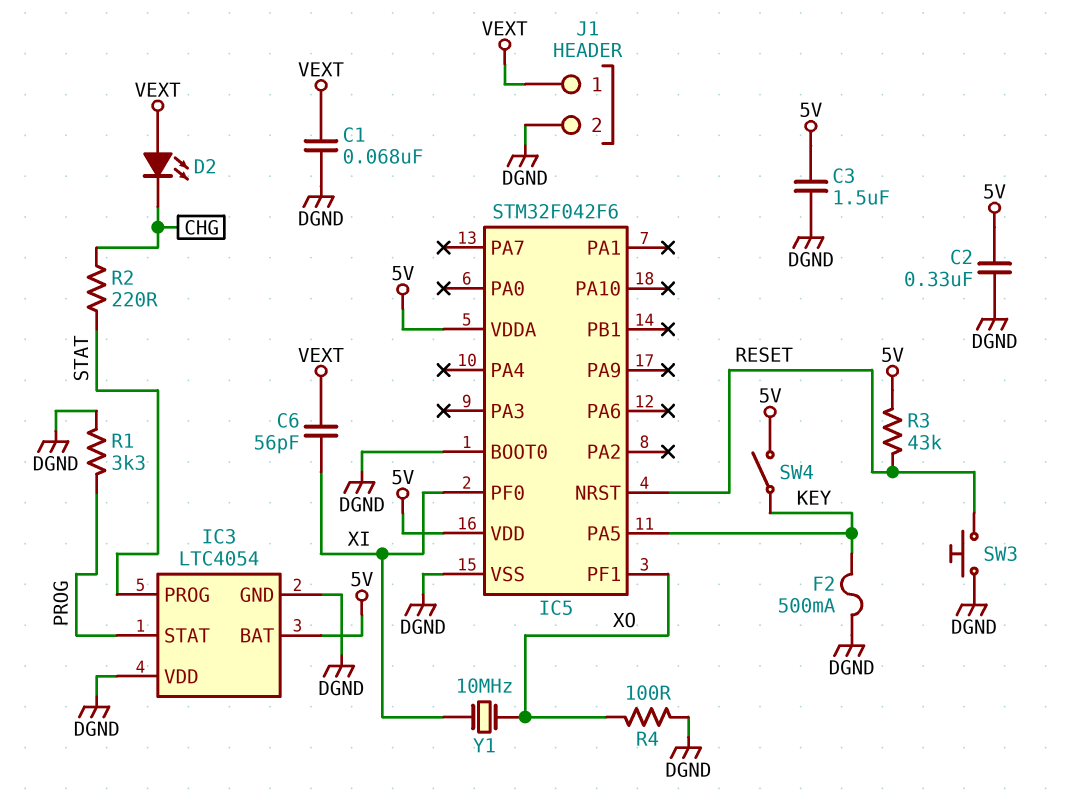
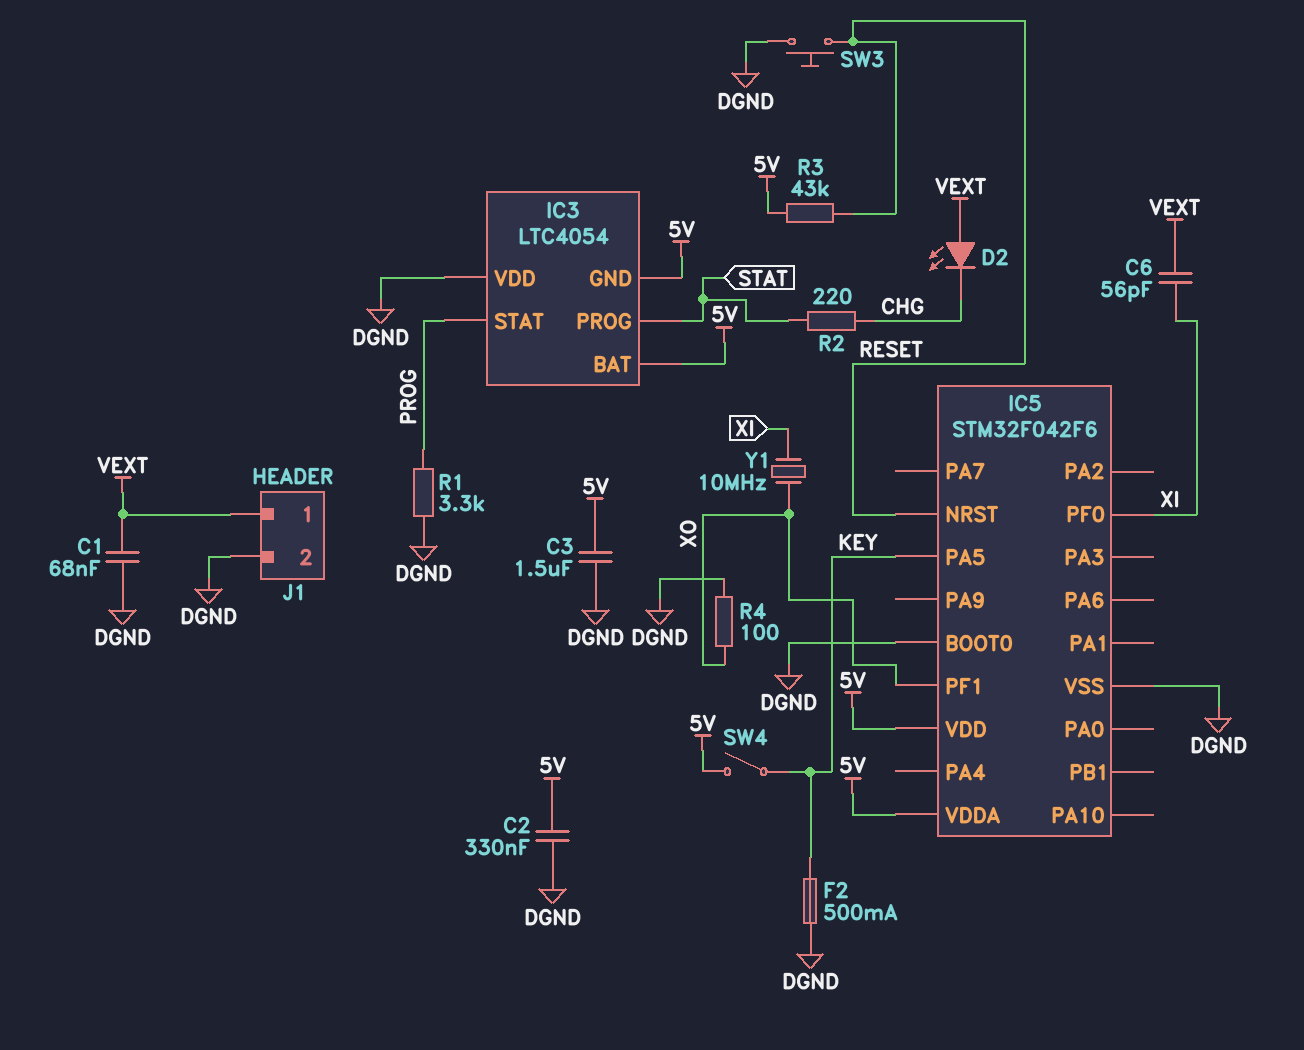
IC3 pin GND: DGND -> 5V

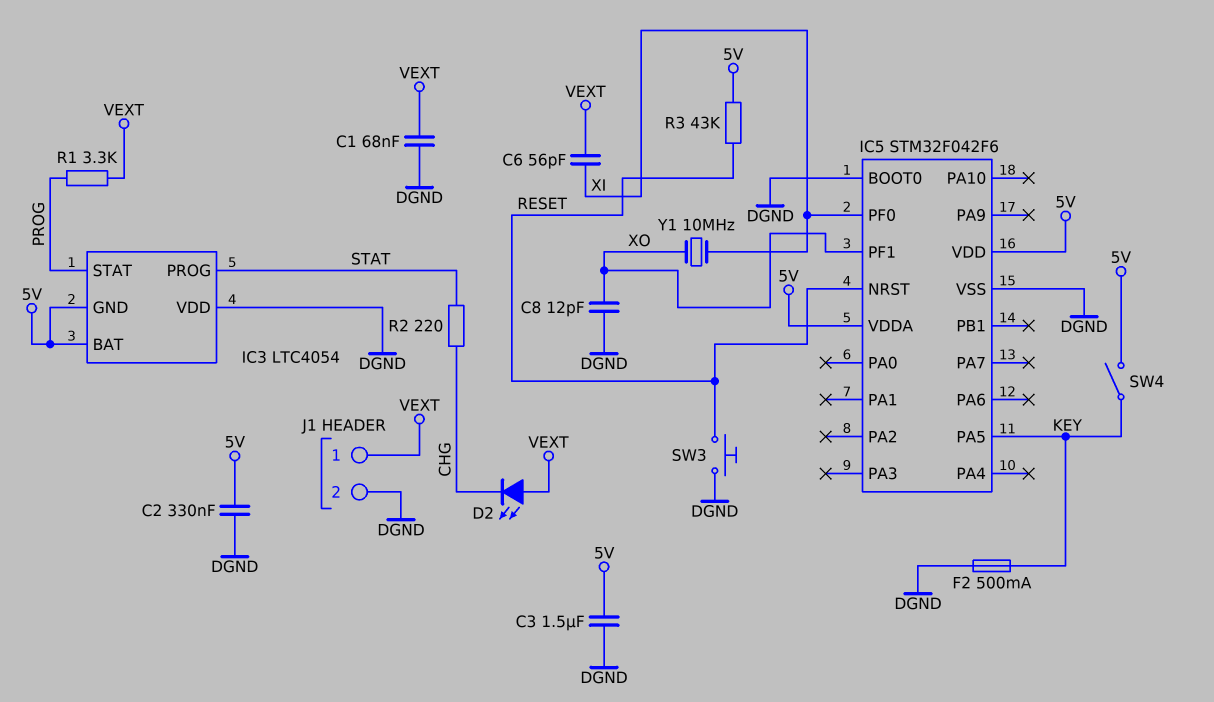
C8: none -> 12pF (DGND, XO)
R1: 3.3k (DGND, PROG) -> 3.3k (PROG, VEXT)
R4: 100 (DGND, XO) -> none

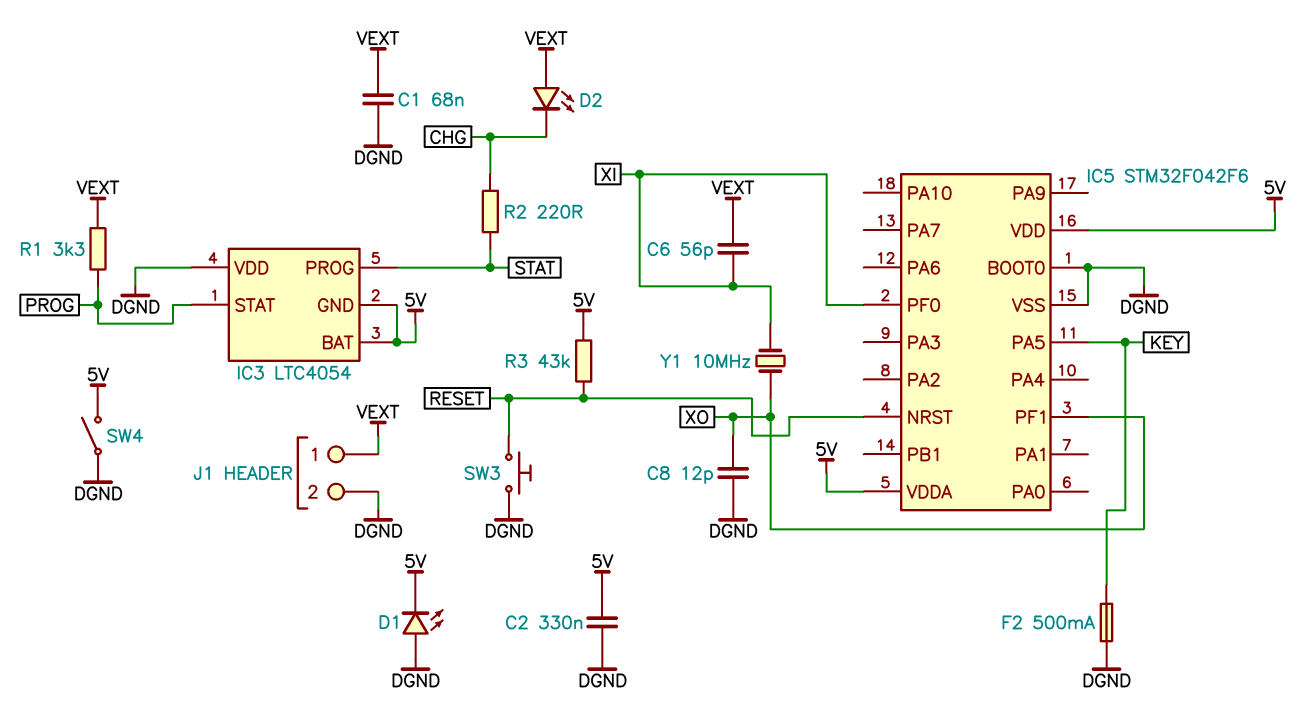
C3: 1.5uF (5V, DGND) -> none
D1: none -> LED (A DGND, K 5V)
SW4: switch (5V, KEY) -> switch (5V, DGND)

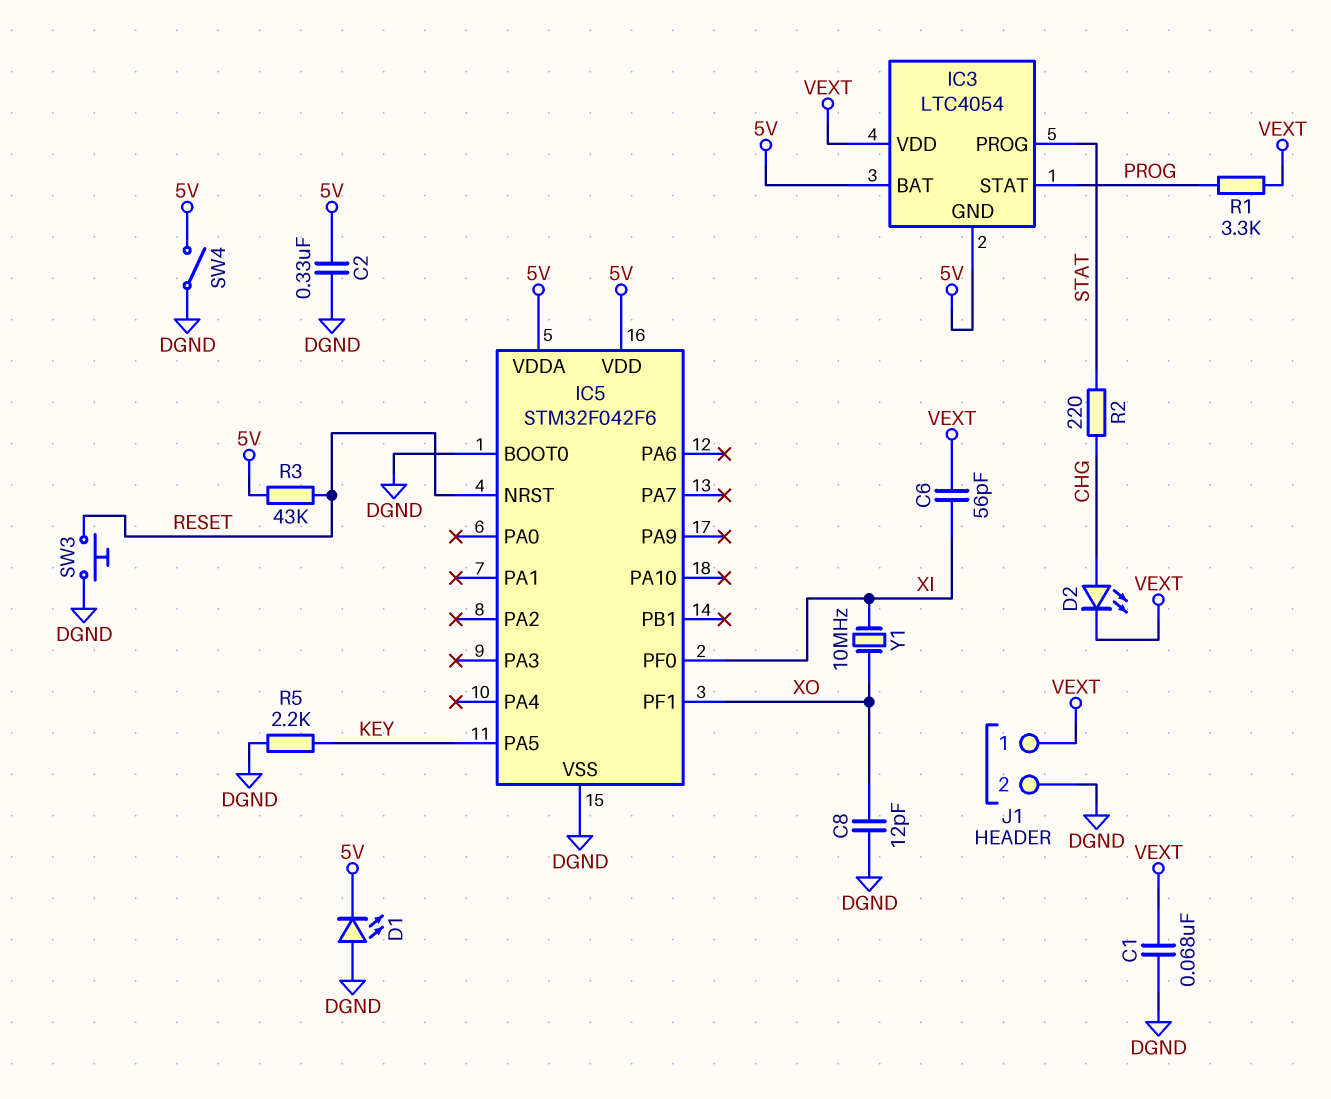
D2: LED (A VEXT, K CHG) -> LED (A CHG, K VEXT)
F2: 500mA (DGND, KEY) -> none
IC3 pin VDD: DGND -> VEXT
R5: none -> 2.2k (DGND, KEY)

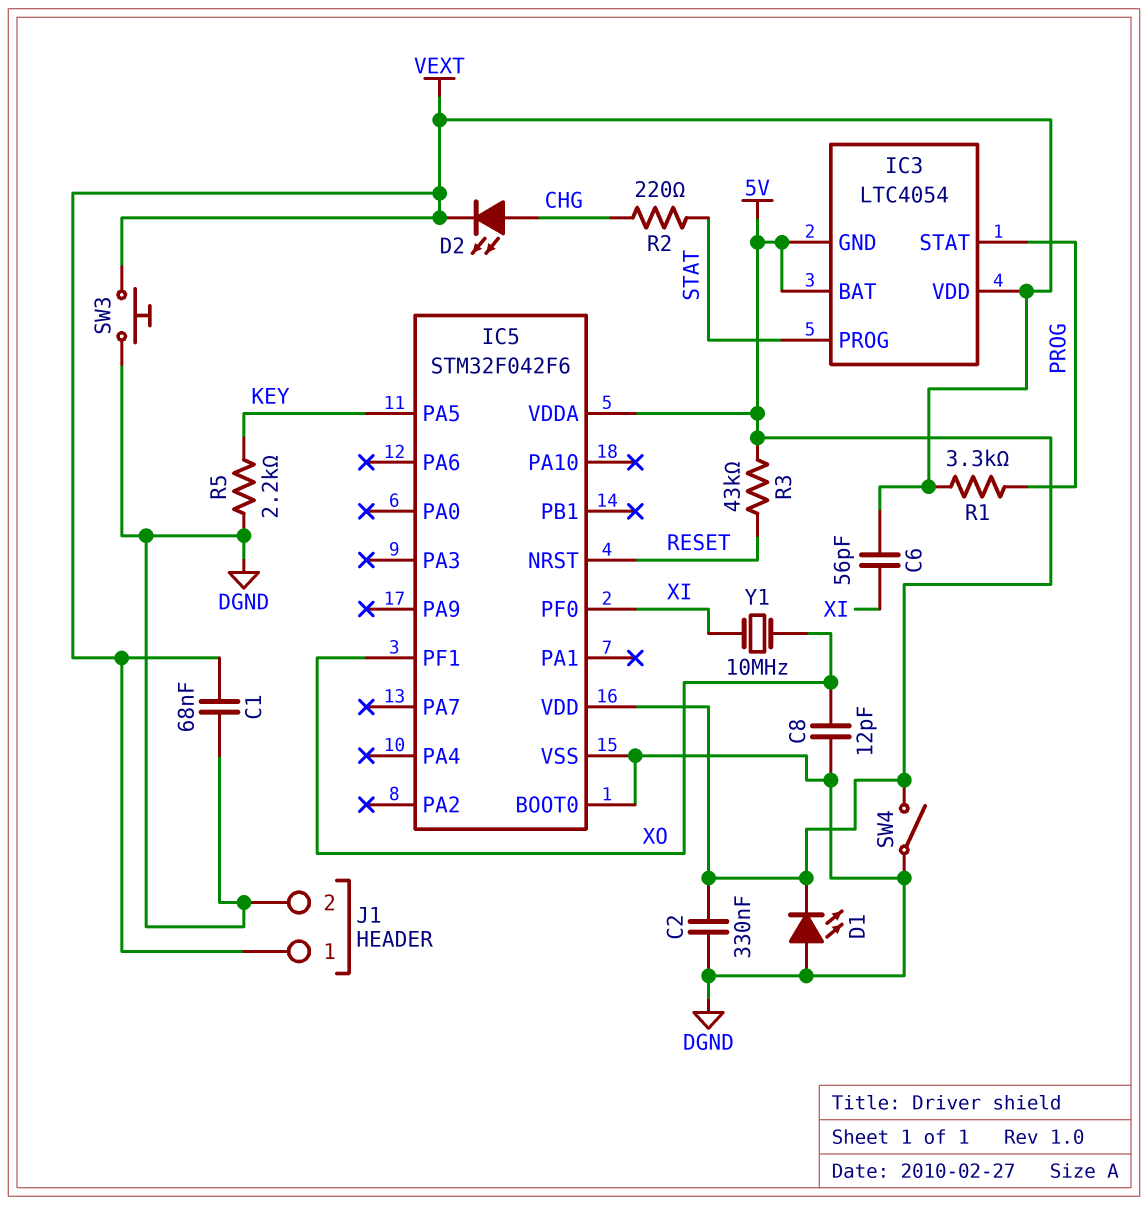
SW3: button (DGND, RESET) -> button (DGND, VEXT)

